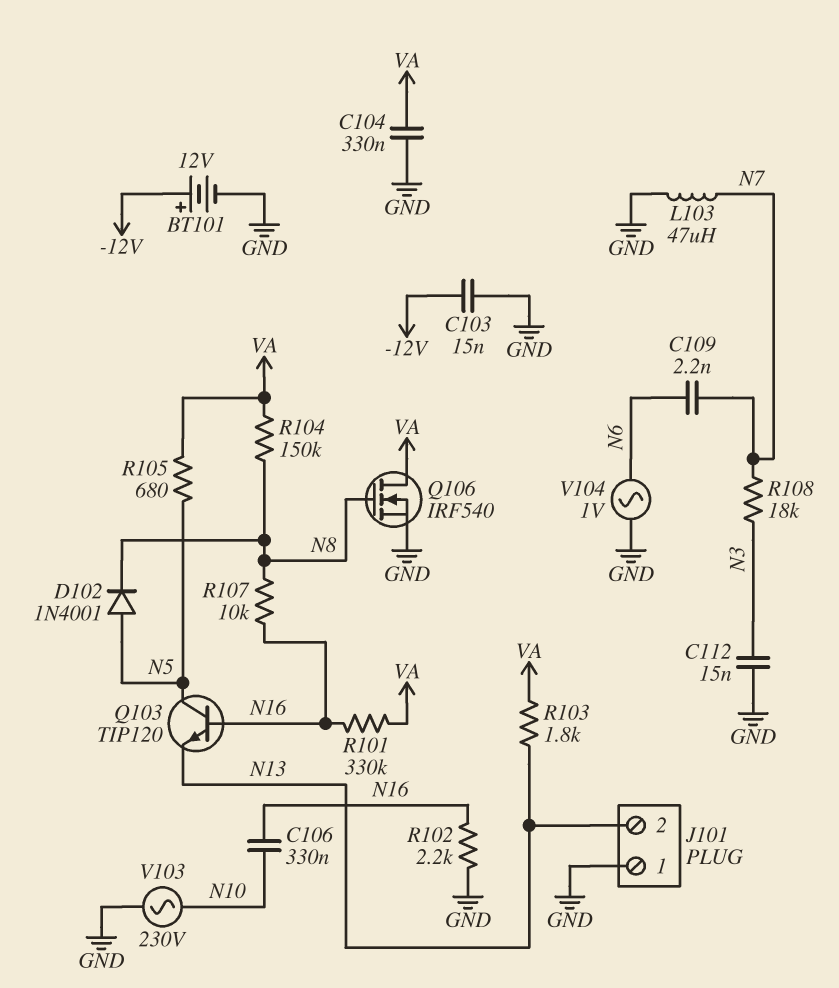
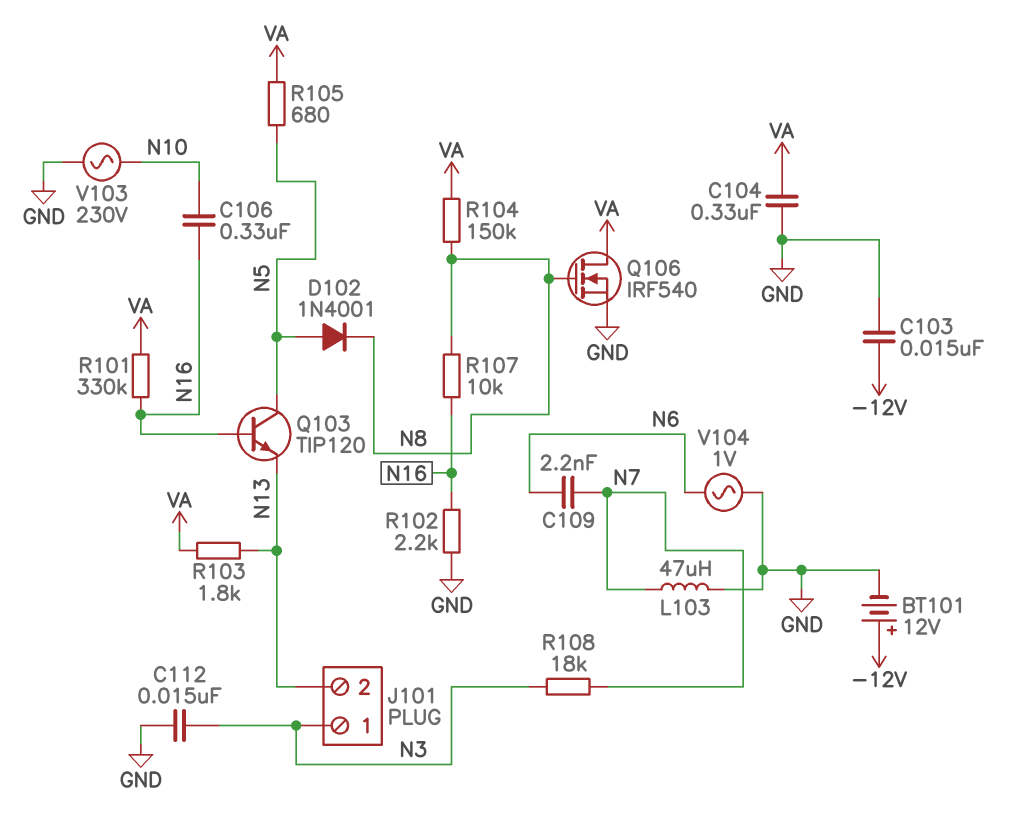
J101 pin 1: GND -> N3

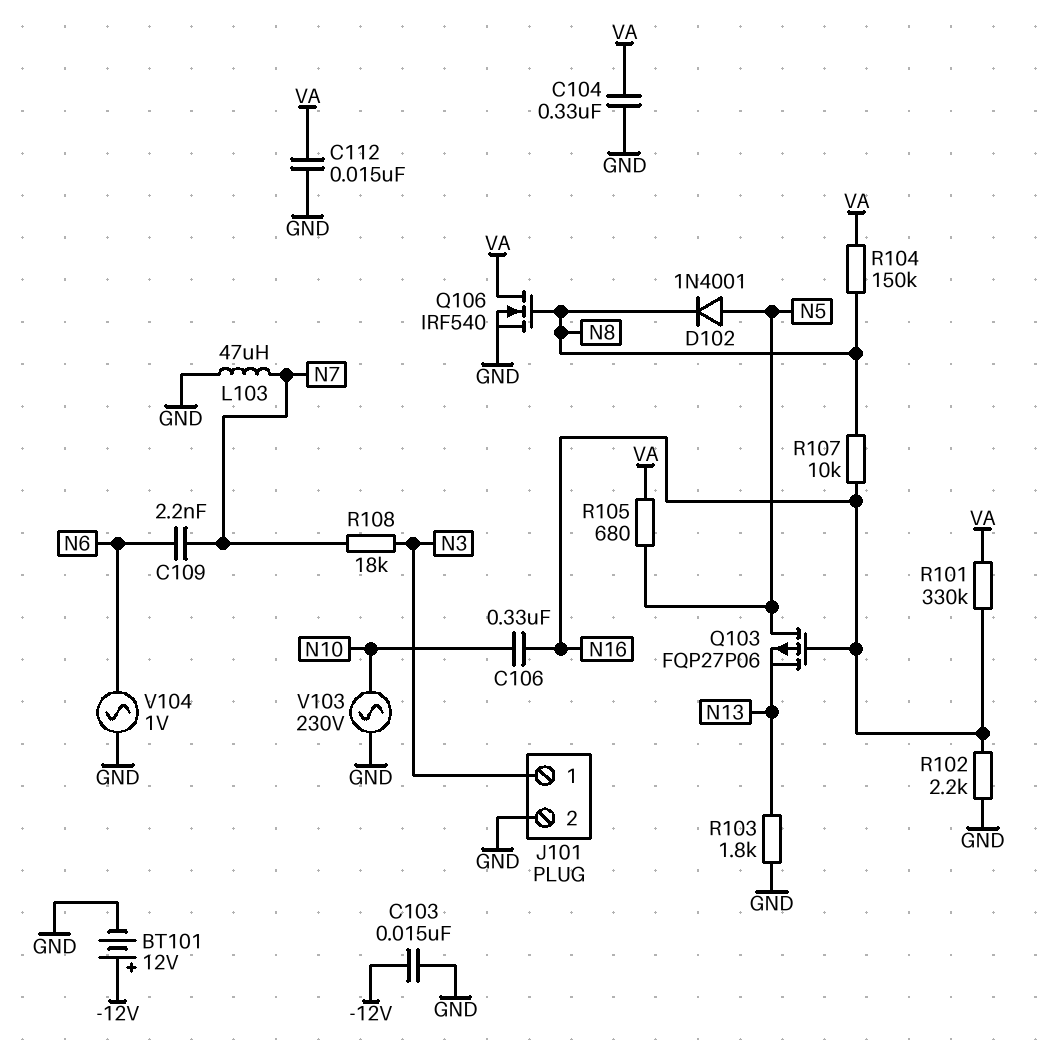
C112: 15nF (GND, N3) -> 15nF (GND, VA)
J101 pin 2: N13 -> GND
Q103: NPN TIP120 (B N16, C N5, E N13) -> PMOS FQP27P06 (G N16, D N5, S N13)
R103: 1.8k (N13, VA) -> 1.8k (GND, N13)

